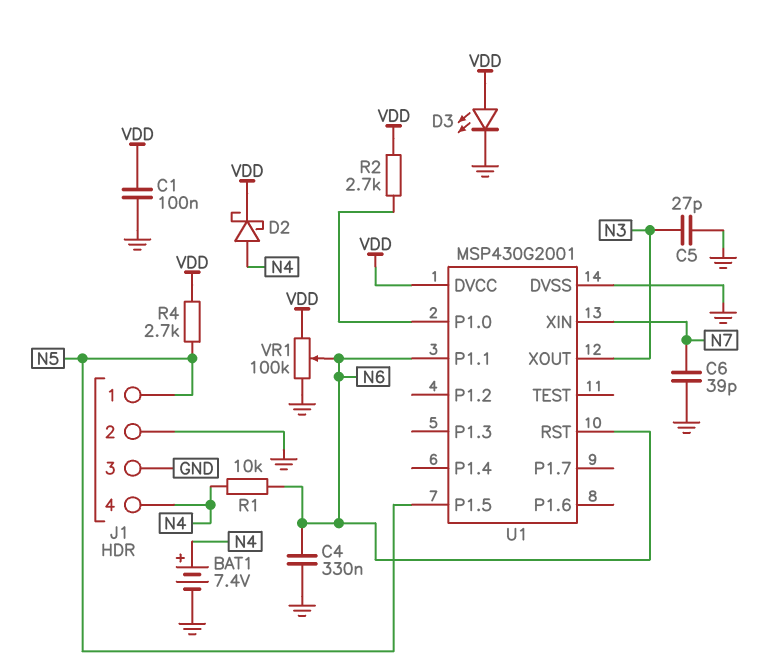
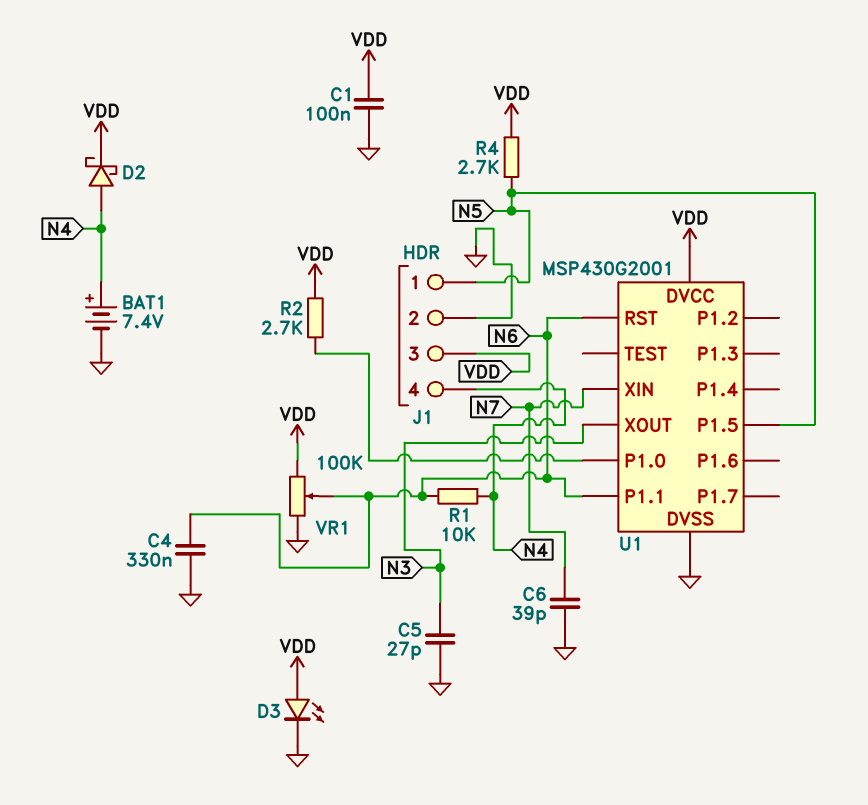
J1 pin 3: GND -> VDD

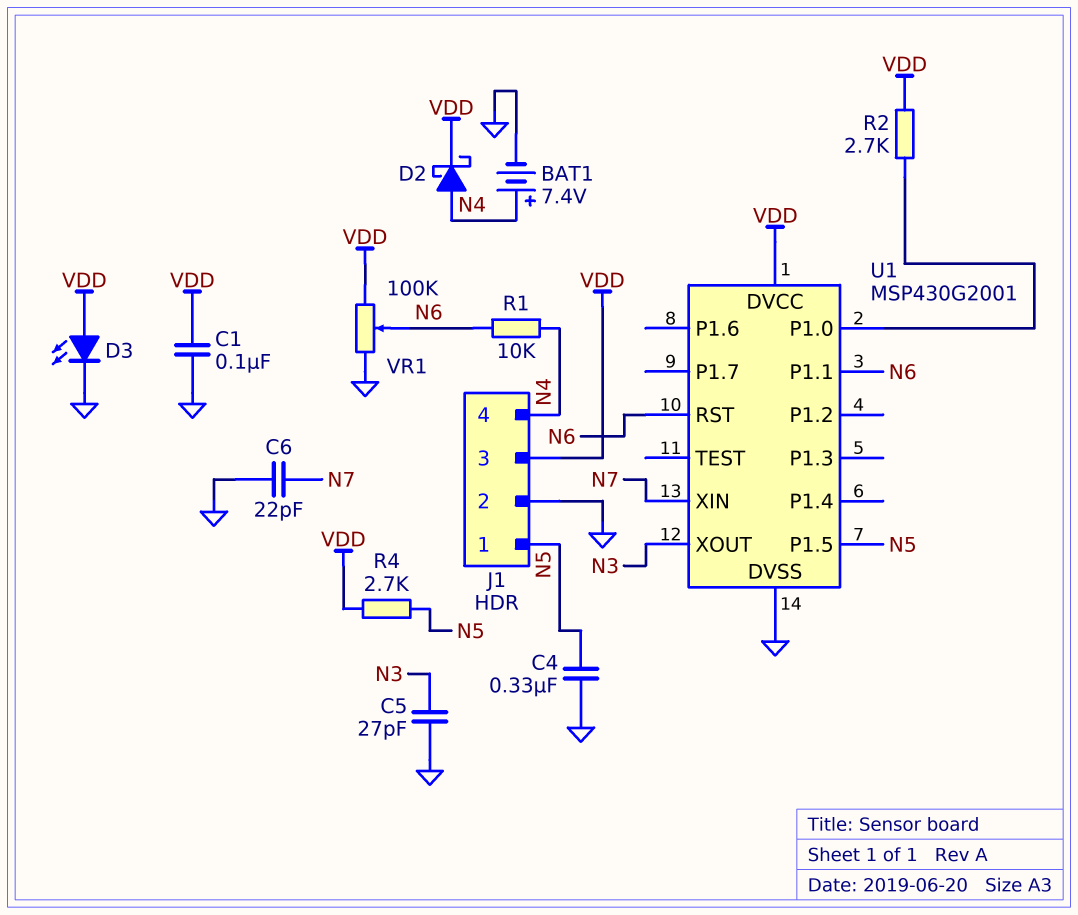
C4: 330nF (GND, N6) -> 330nF (GND, N5)
C6: 39pF (GND, N7) -> 22pF (GND, N7)

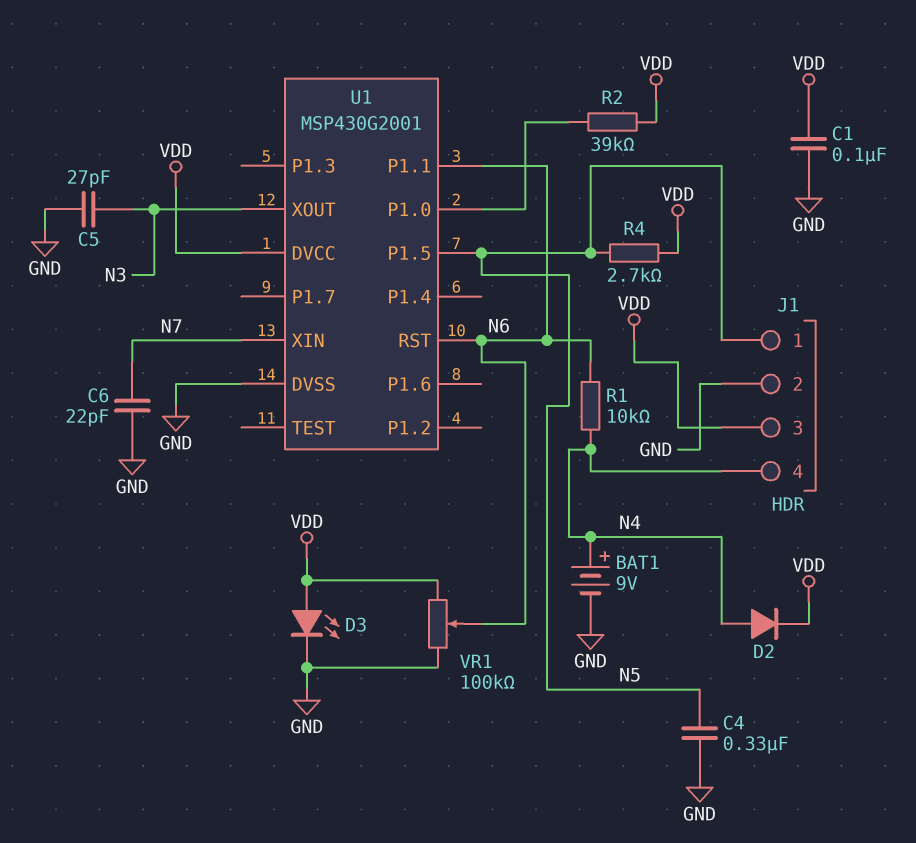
BAT1: 7.4V (plus N4, minus GND) -> 9V (plus N4, minus GND)
D2: schottky (A N4, K VDD) -> diode (A N4, K VDD)
R2: 2.7k (U1/P1.0, VDD) -> 39k (U1/P1.0, VDD)

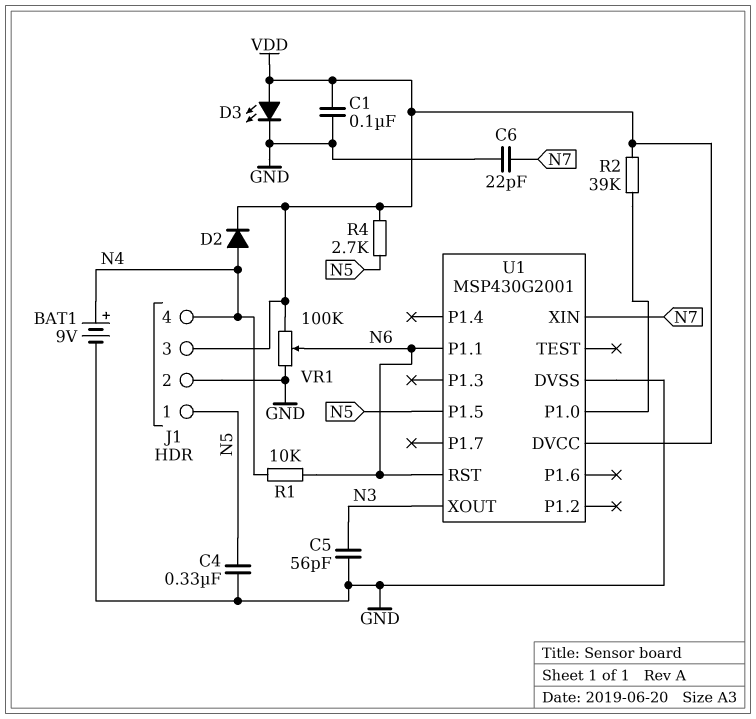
C5: 27pF (GND, N3) -> 56pF (GND, N3)

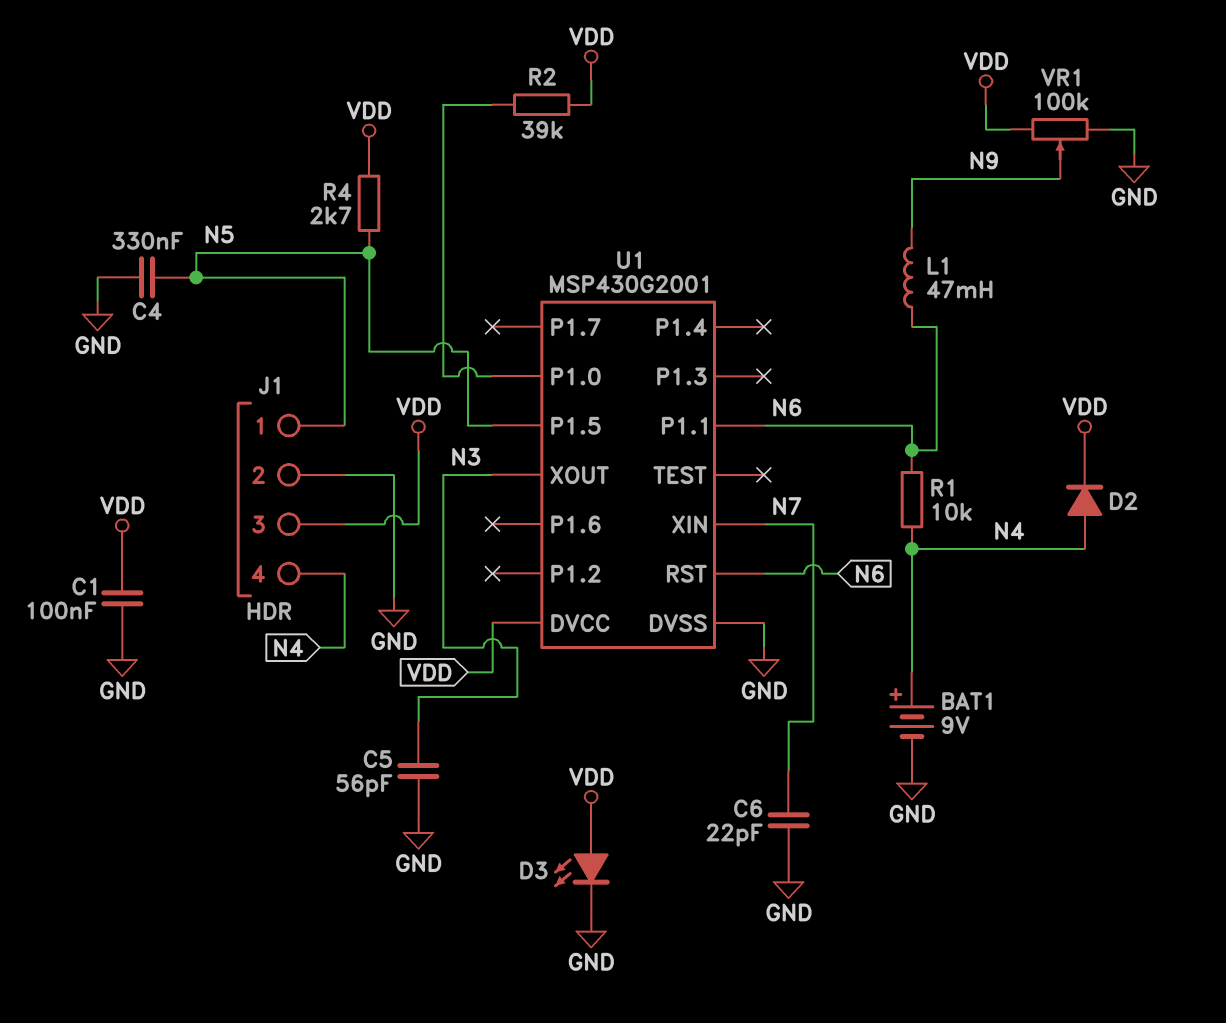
L1: none -> 47mH (N6, N9)
VR1: 100k (GND, VDD, wiper N6) -> 100k (GND, VDD, wiper N9)

